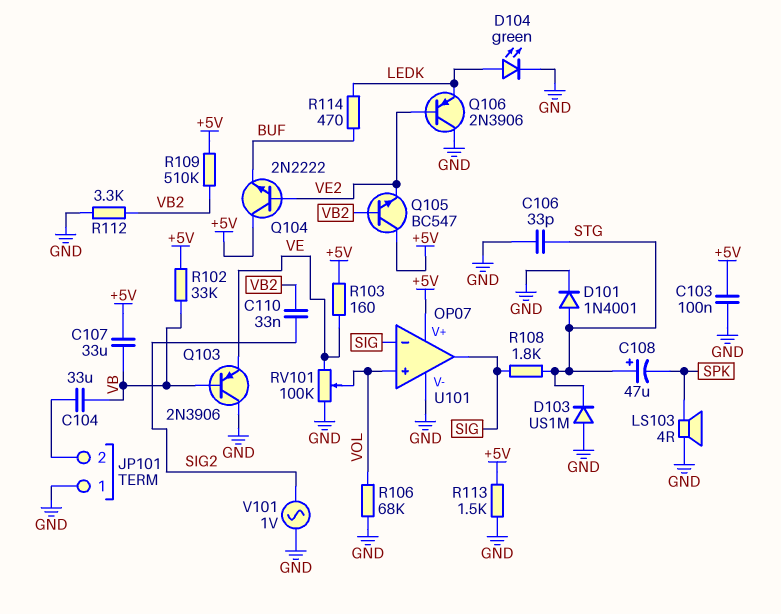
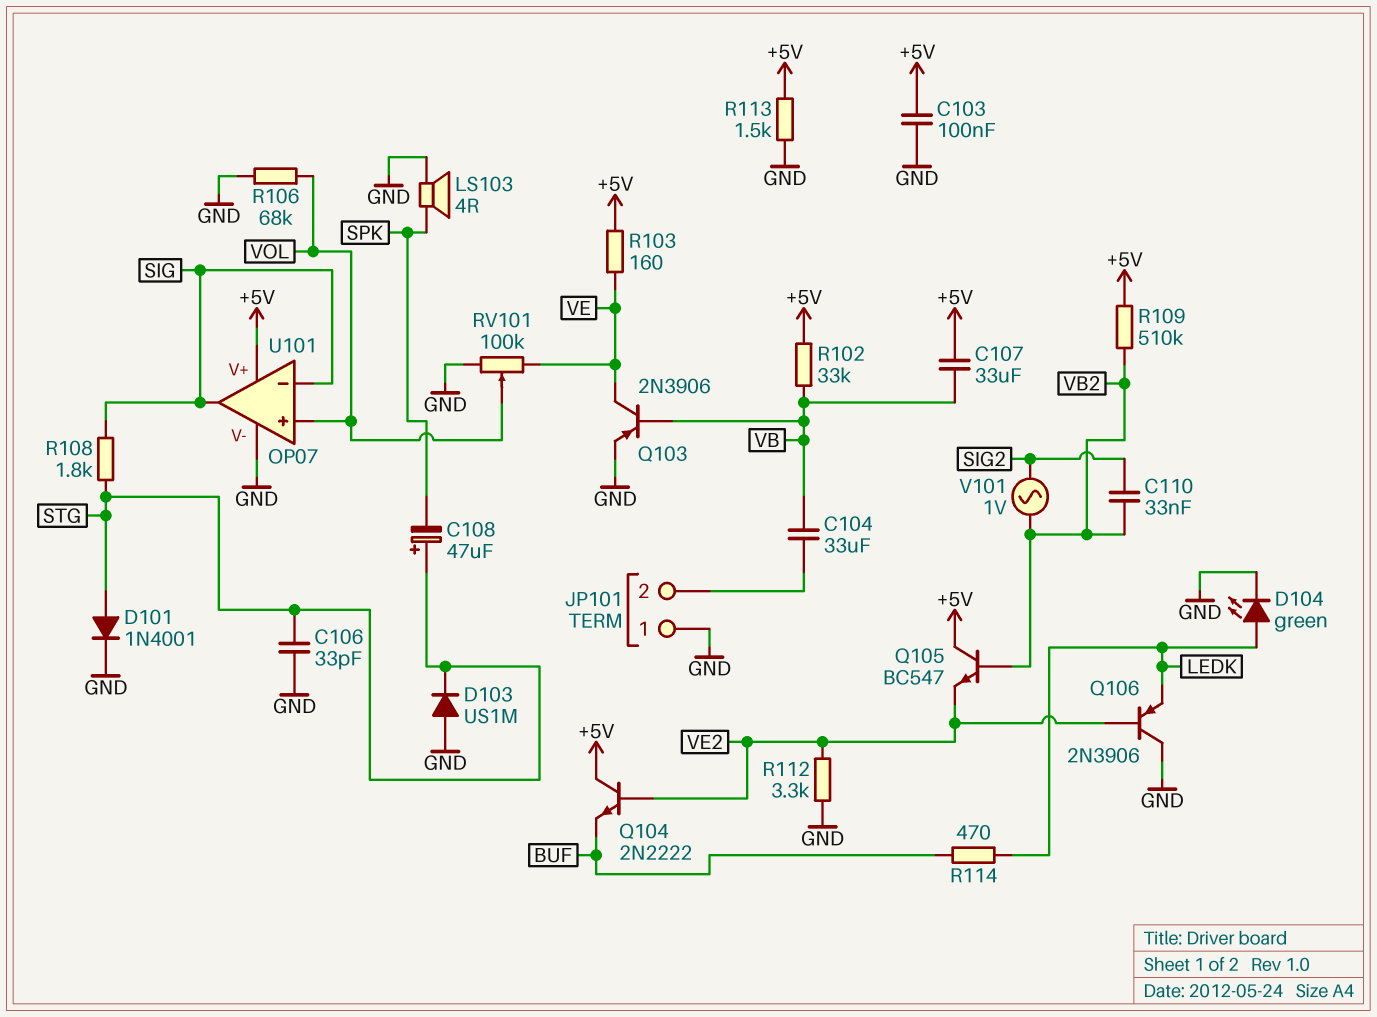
Q103: PNP 2N3906 (B VB, C GND, E VE) -> PNP 2N3906 (B VB, C VE, E GND)
R112: 3.3k (GND, VB2) -> 3.3k (GND, VE2)
V101: AC 1V (GND, SIG2) -> AC 1V (SIG2, VB2)

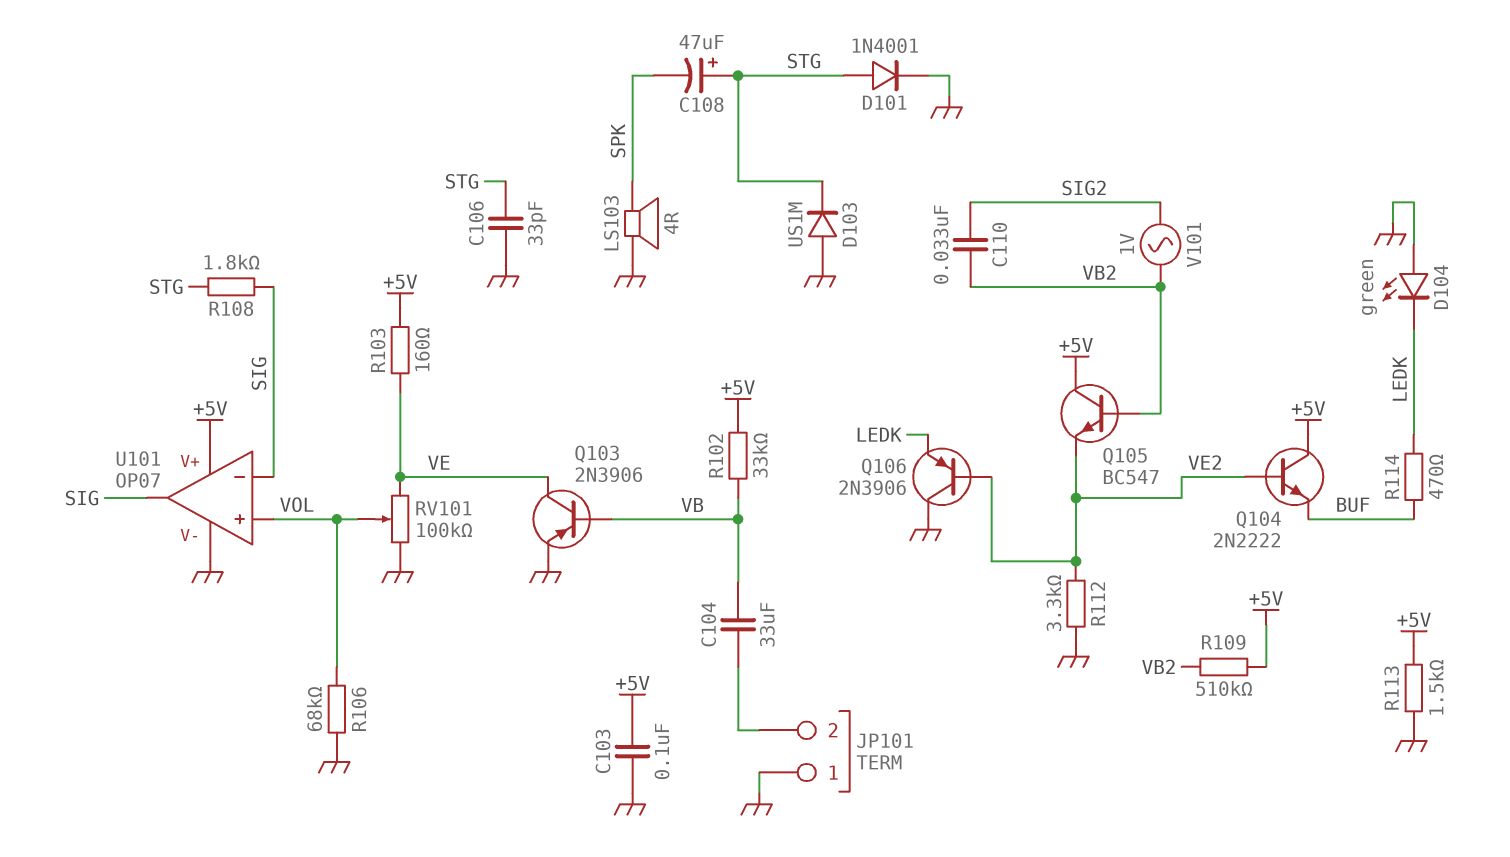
C107: 33uF (+5V, VB) -> none
D104: LED green (A LEDK, K GND) -> LED green (A GND, K LEDK)

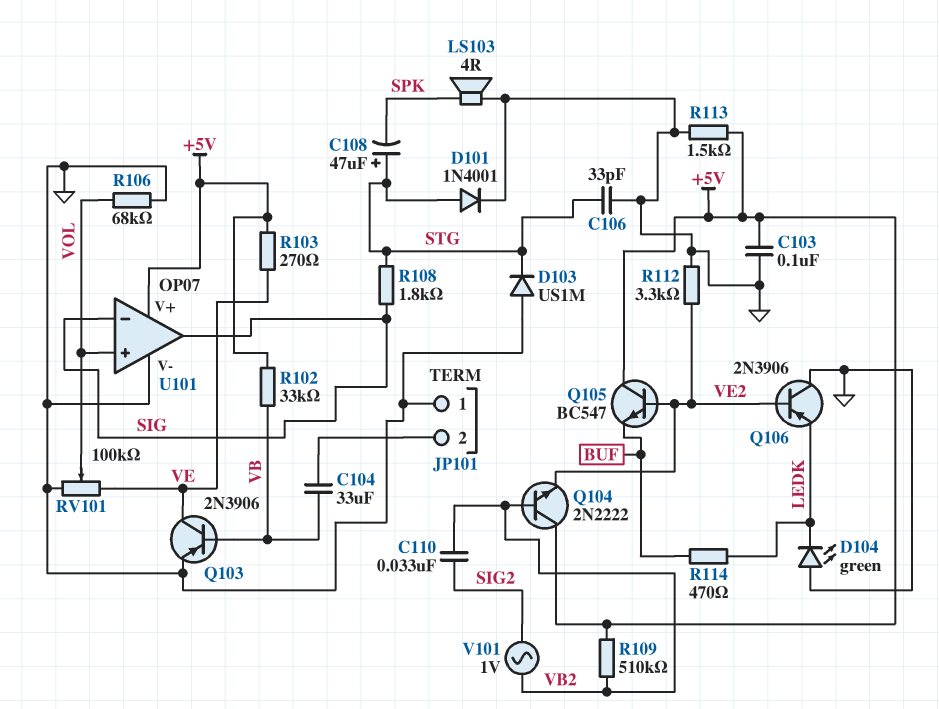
Q104: NPN 2N2222 (B VE2, C +5V, E BUF) -> NPN 2N2222 (B VB2, C +5V, E VE2)
Q105: NPN BC547 (B VB2, C +5V, E VE2) -> NPN BC547 (B VE2, C +5V, E BUF)
R103: 160 (+5V, VE) -> 270 (+5V, VE)

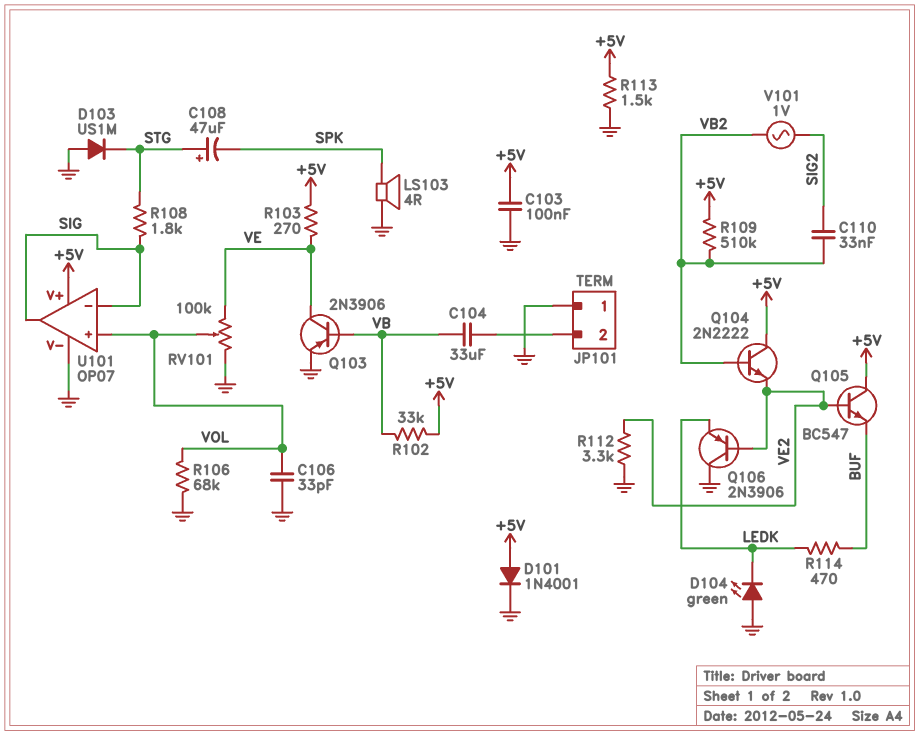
C106: 33pF (GND, STG) -> 33pF (GND, VOL)
D101: diode 1N4001 (A STG, K GND) -> diode 1N4001 (A +5V, K GND)

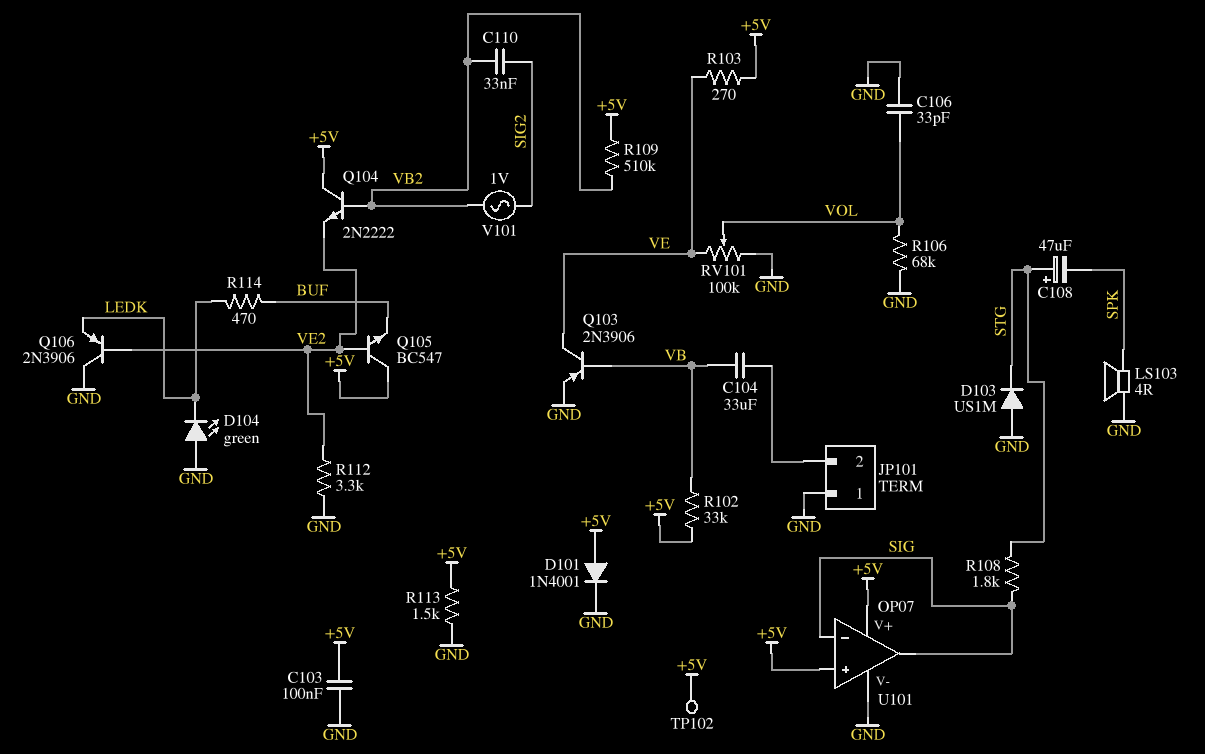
TP102: none -> test point (+5V)
U101 pin in+: VOL -> +5V

